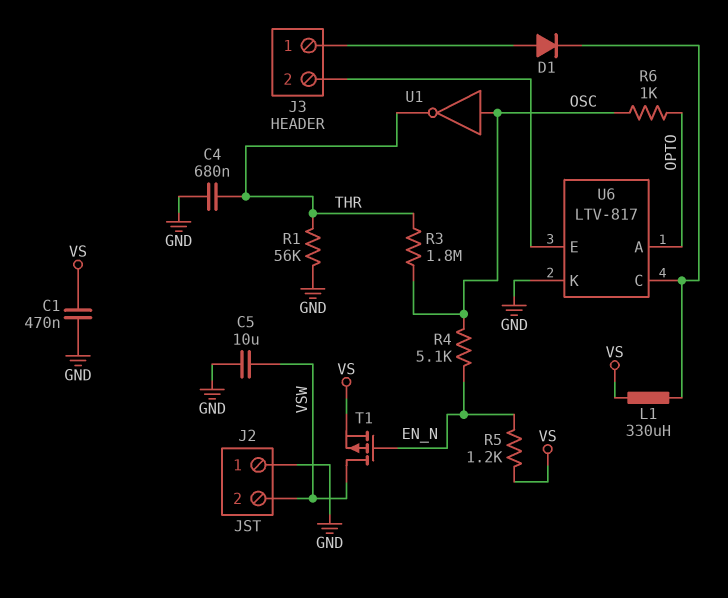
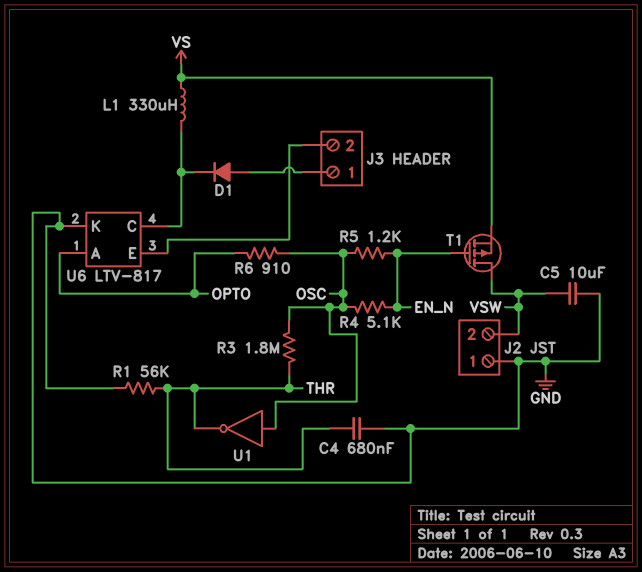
C1: 470nF (GND, VS) -> none
R5: 1.2k (EN_N, VS) -> 1.2k (EN_N, OSC)
R6: 1k (OPTO, OSC) -> 910 (OPTO, OSC)

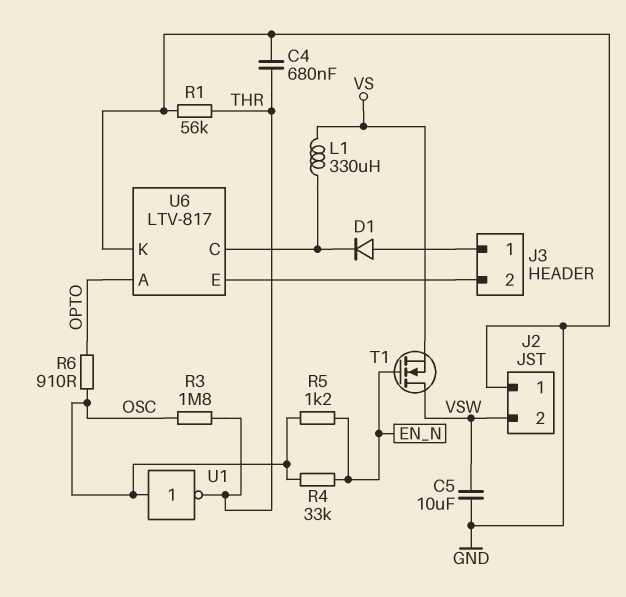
R4: 5.1k (EN_N, OSC) -> 33k (EN_N, OSC)
T1: PMOS (G EN_N, D VSW, S VS) -> NMOS (G EN_N, D VSW, S VS)

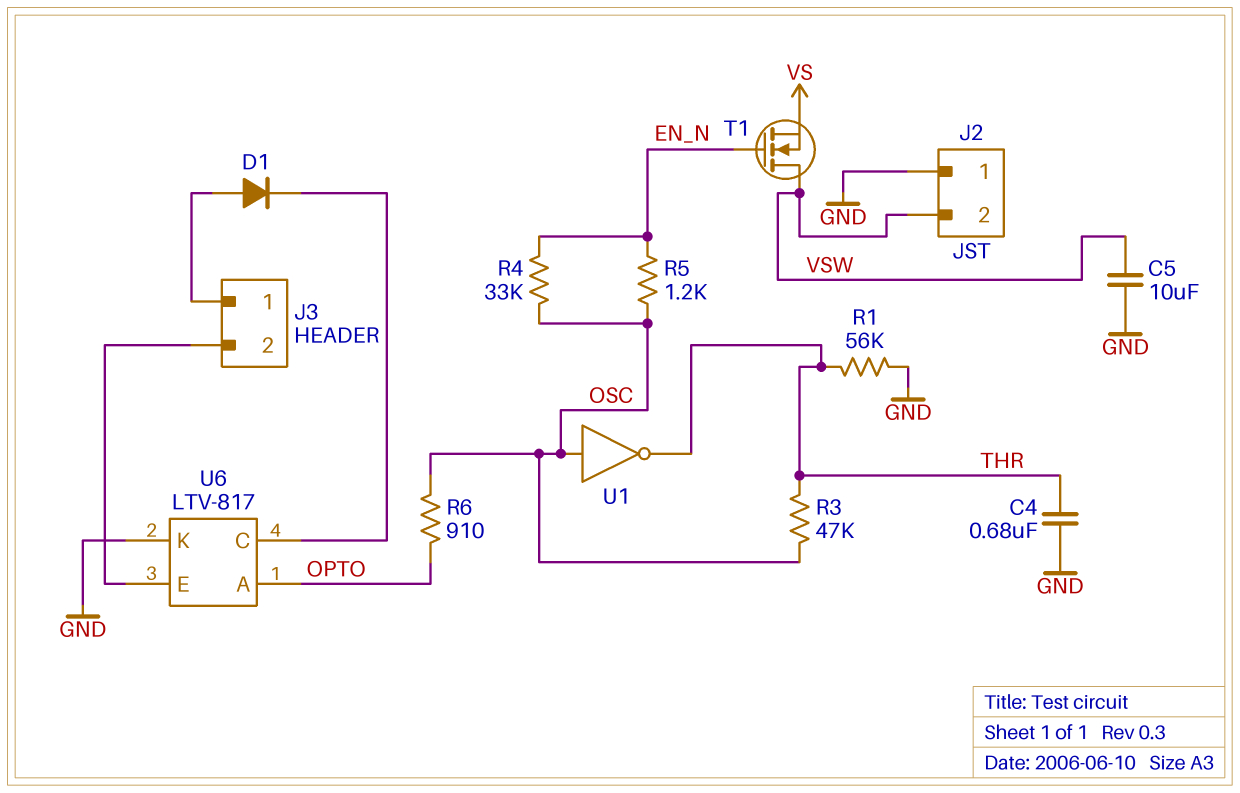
L1: 330uH (U6/C, VS) -> none
R3: 1.8M (OSC, THR) -> 47k (OSC, THR)

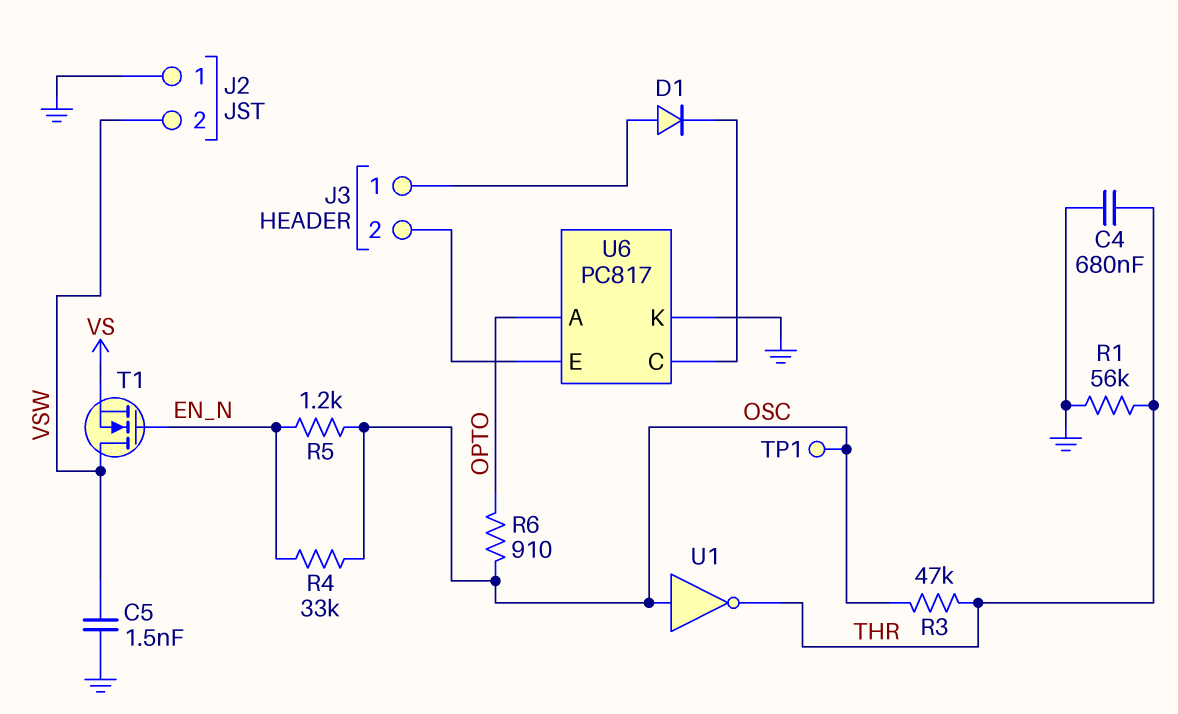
C5: 10uF (GND, VSW) -> 1.5nF (GND, VSW)
TP1: none -> test point (OSC)
U6: LTV-817 -> PC817

